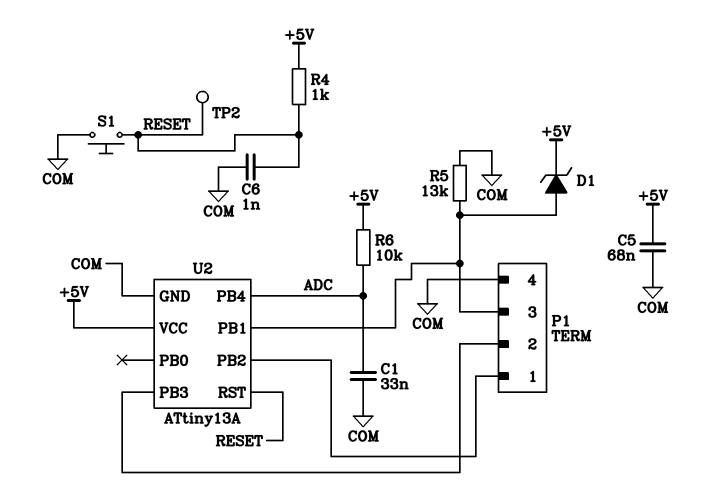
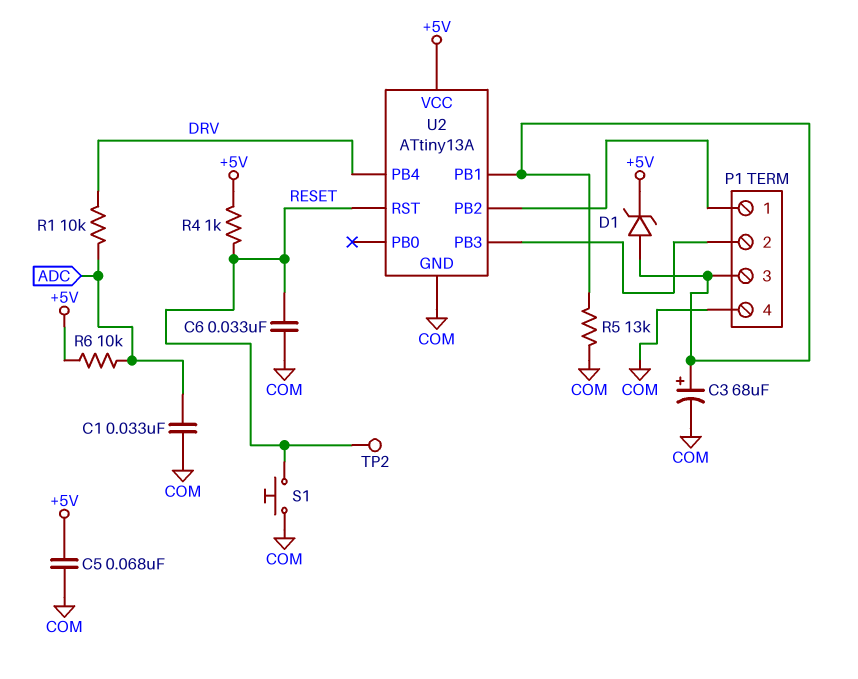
C3: none -> 68uF (plus P1/3, minus COM)
C6: 1nF (COM, RESET) -> 33nF (COM, RESET)
R1: none -> 10k (ADC, DRV)
U2 pin PB4: ADC -> DRV

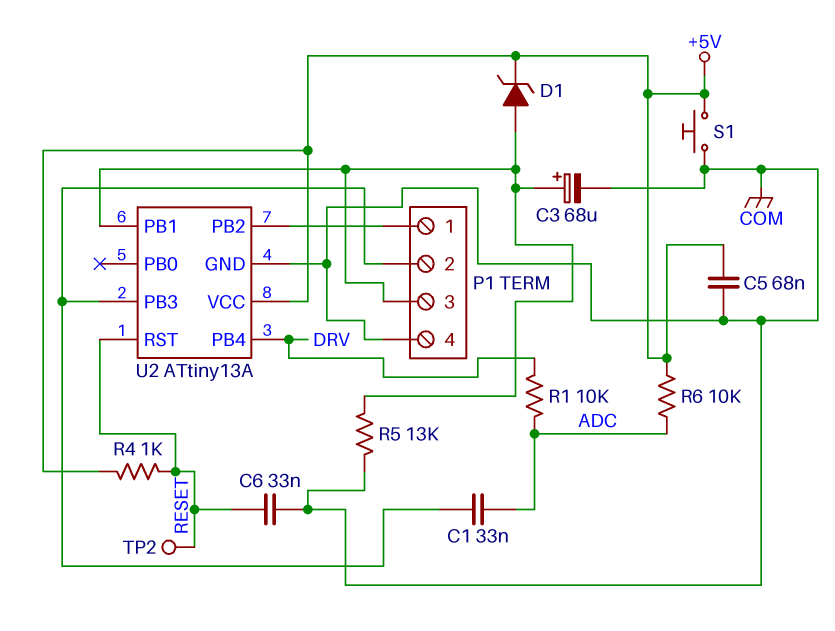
C1: 33nF (ADC, COM) -> 33nF (ADC, P1/2)
S1: button (COM, RESET) -> button (+5V, COM)

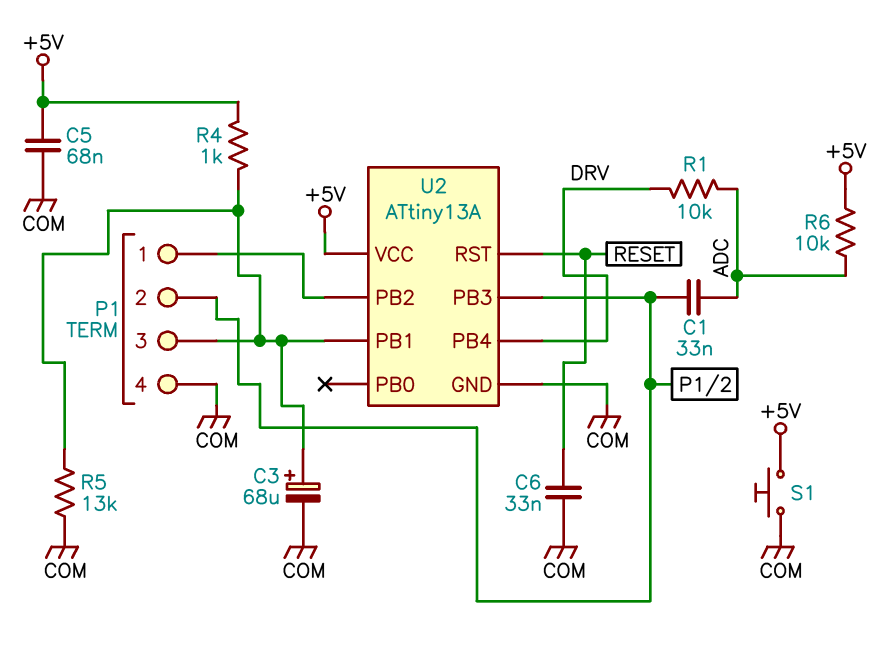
D1: zener (A P1/3, K +5V) -> none
R4: 1k (+5V, RESET) -> 1k (+5V, P1/3)
TP2: test point (RESET) -> none

